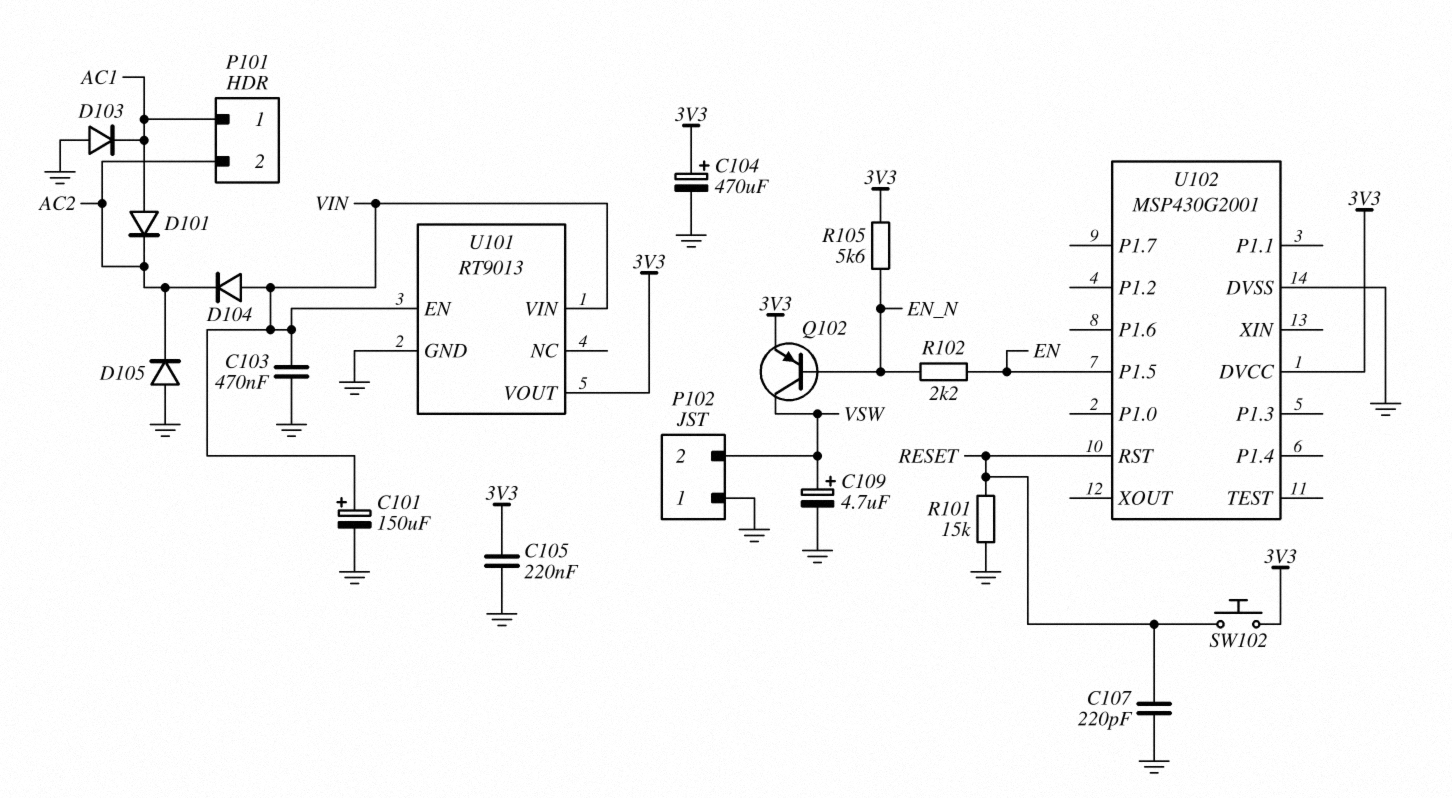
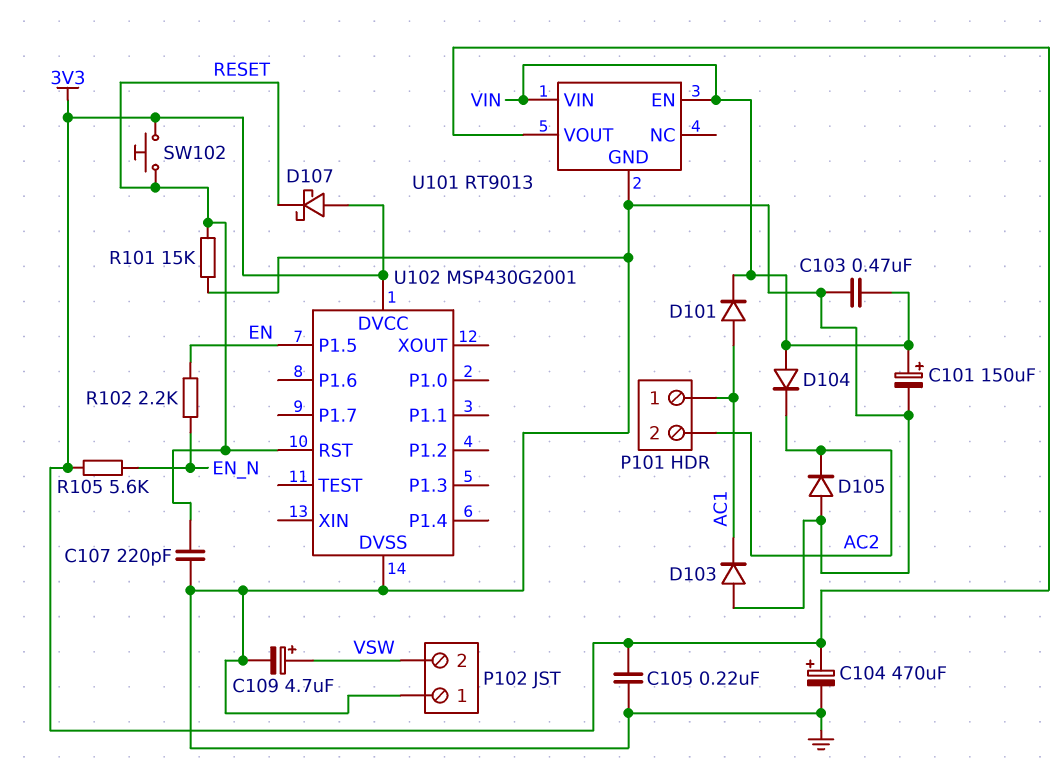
D101: diode (A AC1, K AC2) -> diode (A AC1, K VIN)
D107: none -> schottky (A 3V3, K RESET)
Q102: PNP (B EN_N, C VSW, E 3V3) -> none

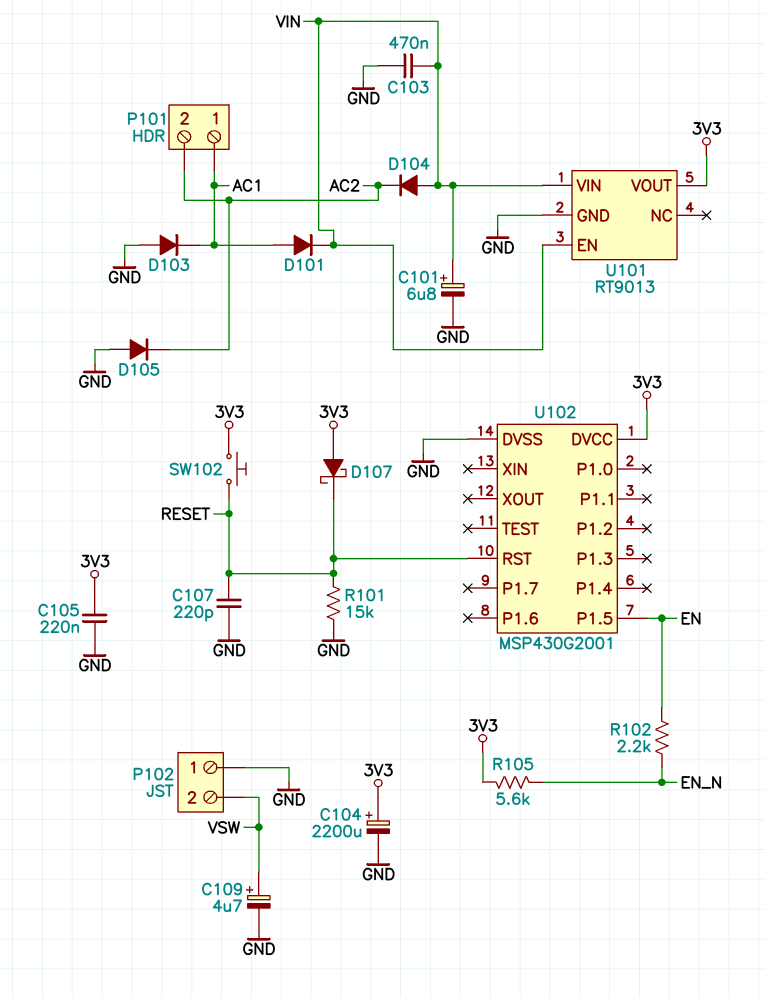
C101: 150uF (plus VIN, minus GND) -> 6.8uF (plus VIN, minus GND)
C104: 470uF (plus 3V3, minus GND) -> 2200uF (plus 3V3, minus GND)

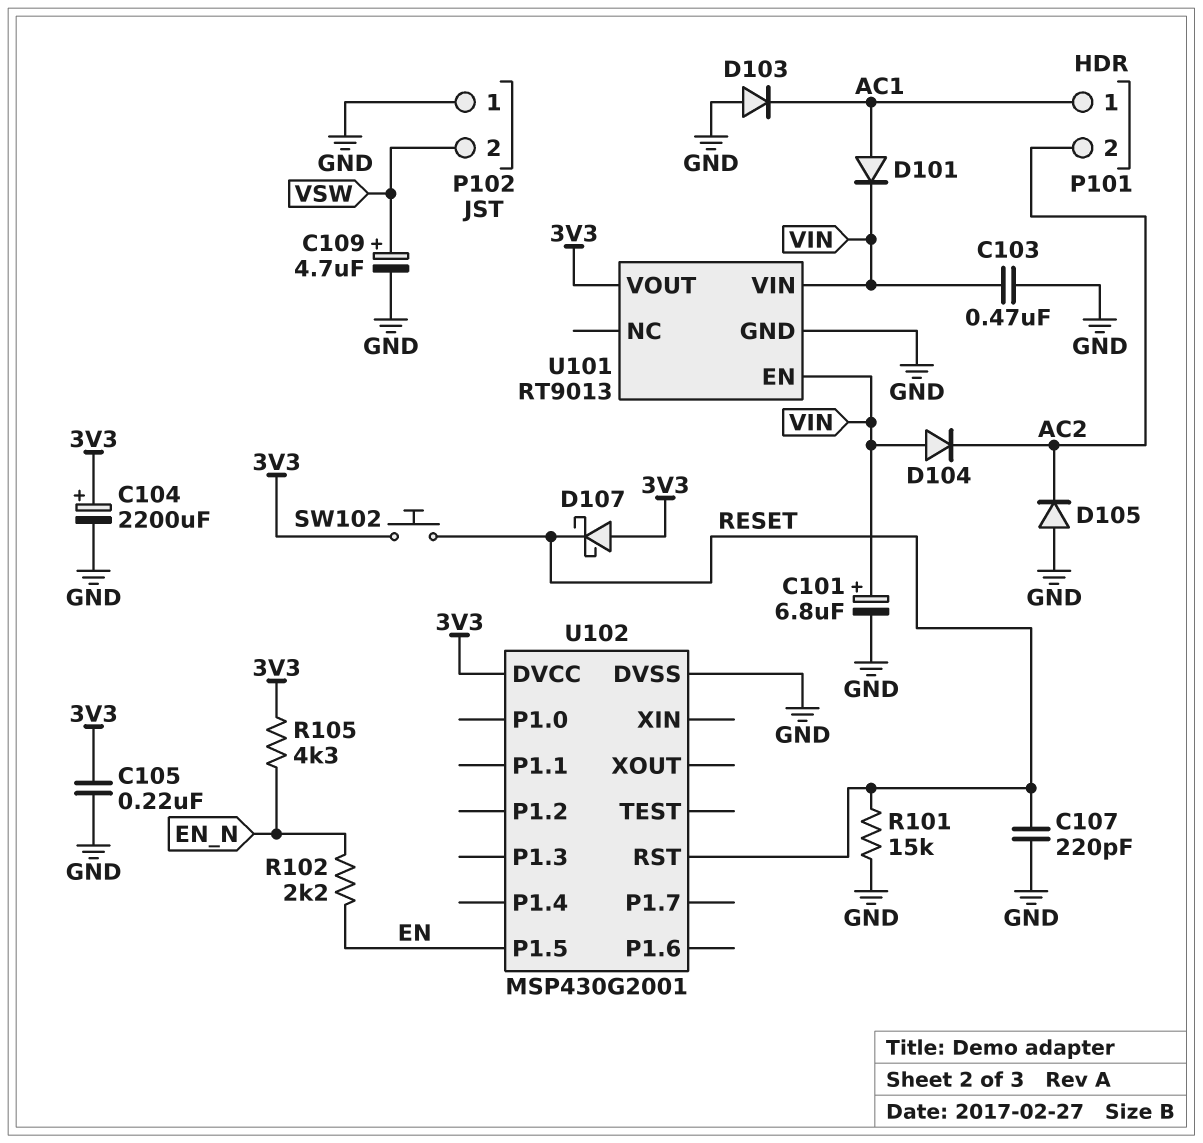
R105: 5.6k (3V3, EN_N) -> 4.3k (3V3, EN_N)

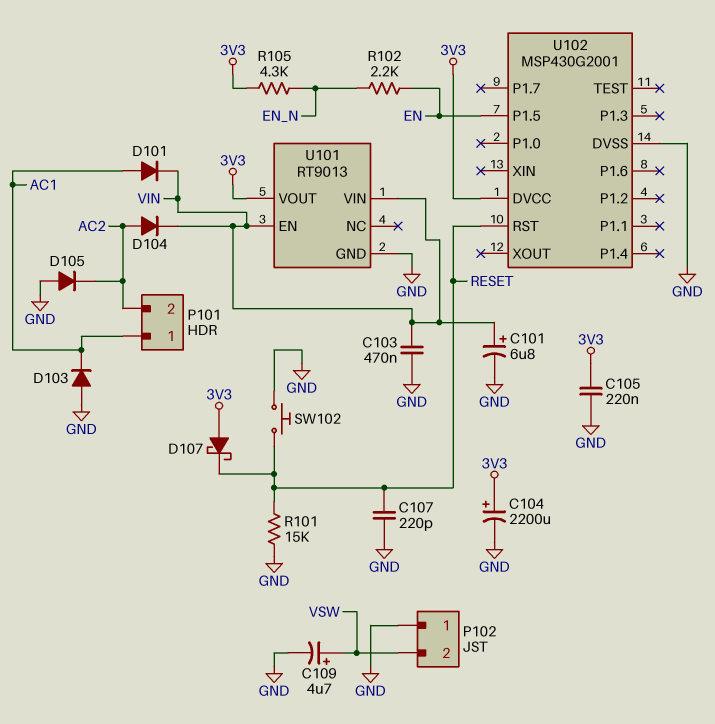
D104: diode (A VIN, K AC2) -> diode (A AC2, K VIN)
SW102: button (3V3, RESET) -> button (GND, RESET)

